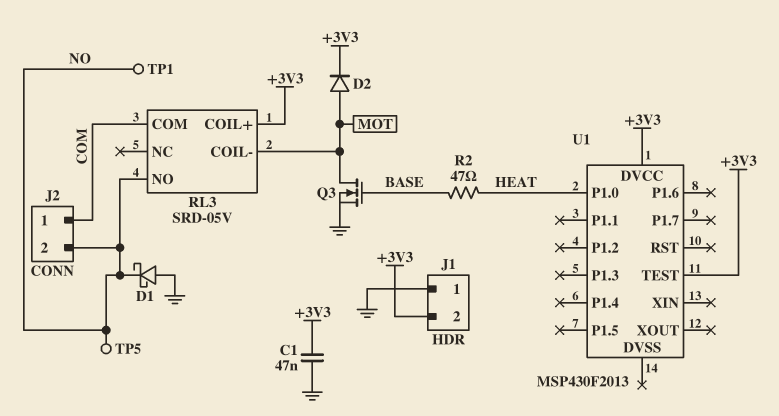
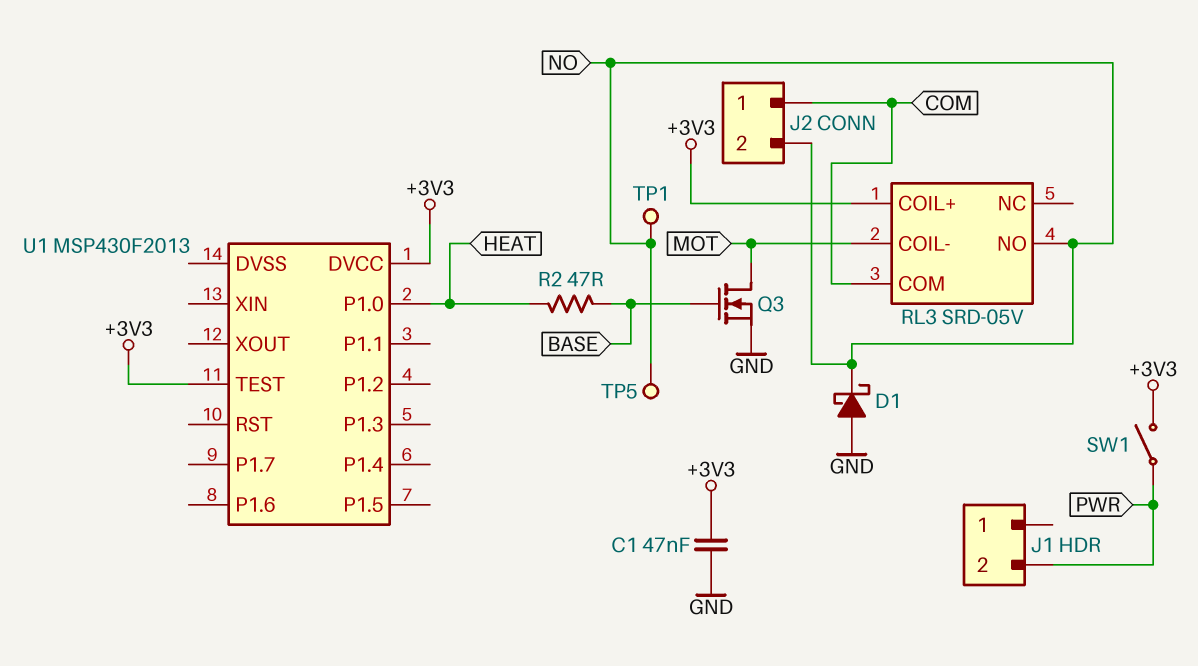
D2: diode (A MOT, K +3V3) -> none
J1 pin 1: GND -> none
J1 pin 2: +3V3 -> PWR
SW1: none -> switch (+3V3, PWR)

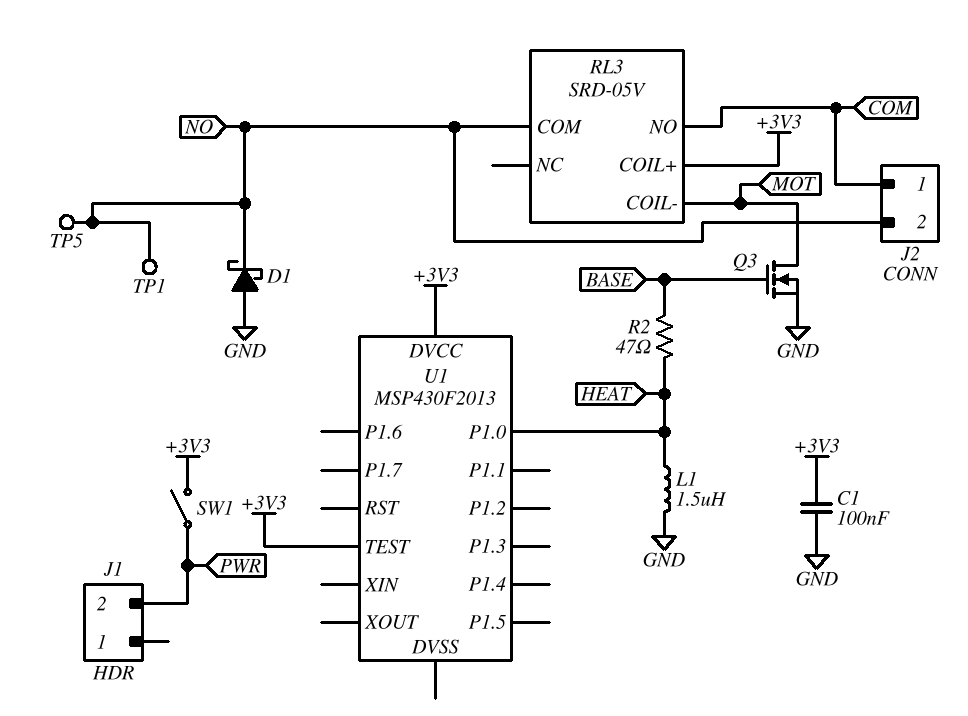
C1: 47nF (+3V3, GND) -> 100nF (+3V3, GND)
L1: none -> 1.5uH (GND, HEAT)
RL3 pin COM: COM -> NO
RL3 pin NO: NO -> COM

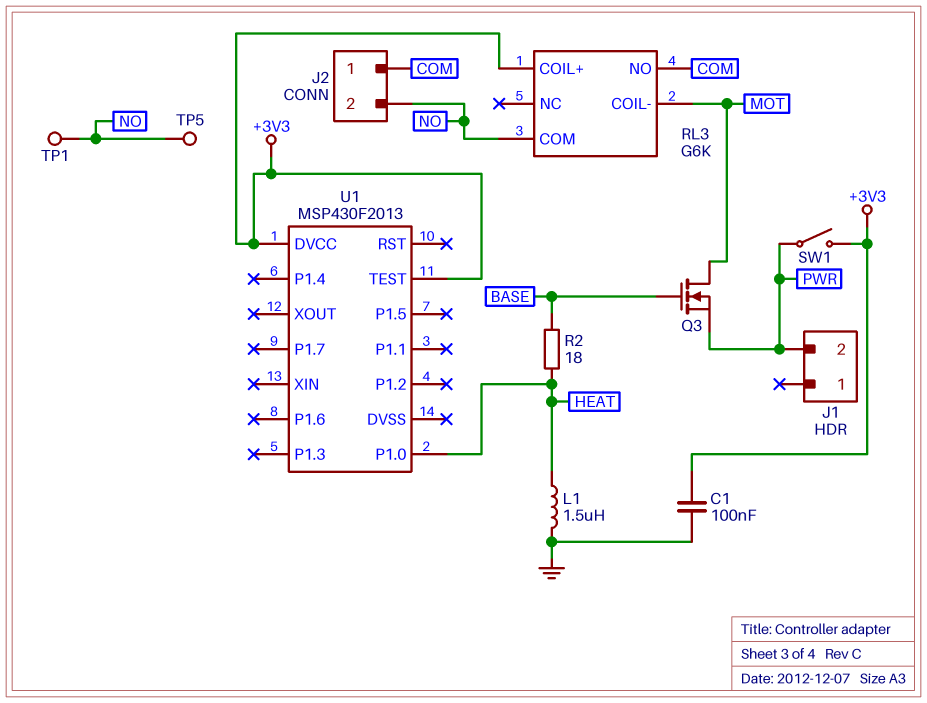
D1: schottky (A GND, K NO) -> none
Q3: NMOS (G BASE, D MOT, S GND) -> NMOS (G BASE, D MOT, S PWR)
R2: 47 (BASE, HEAT) -> 18 (BASE, HEAT)
RL3: SRD-05V -> G6K

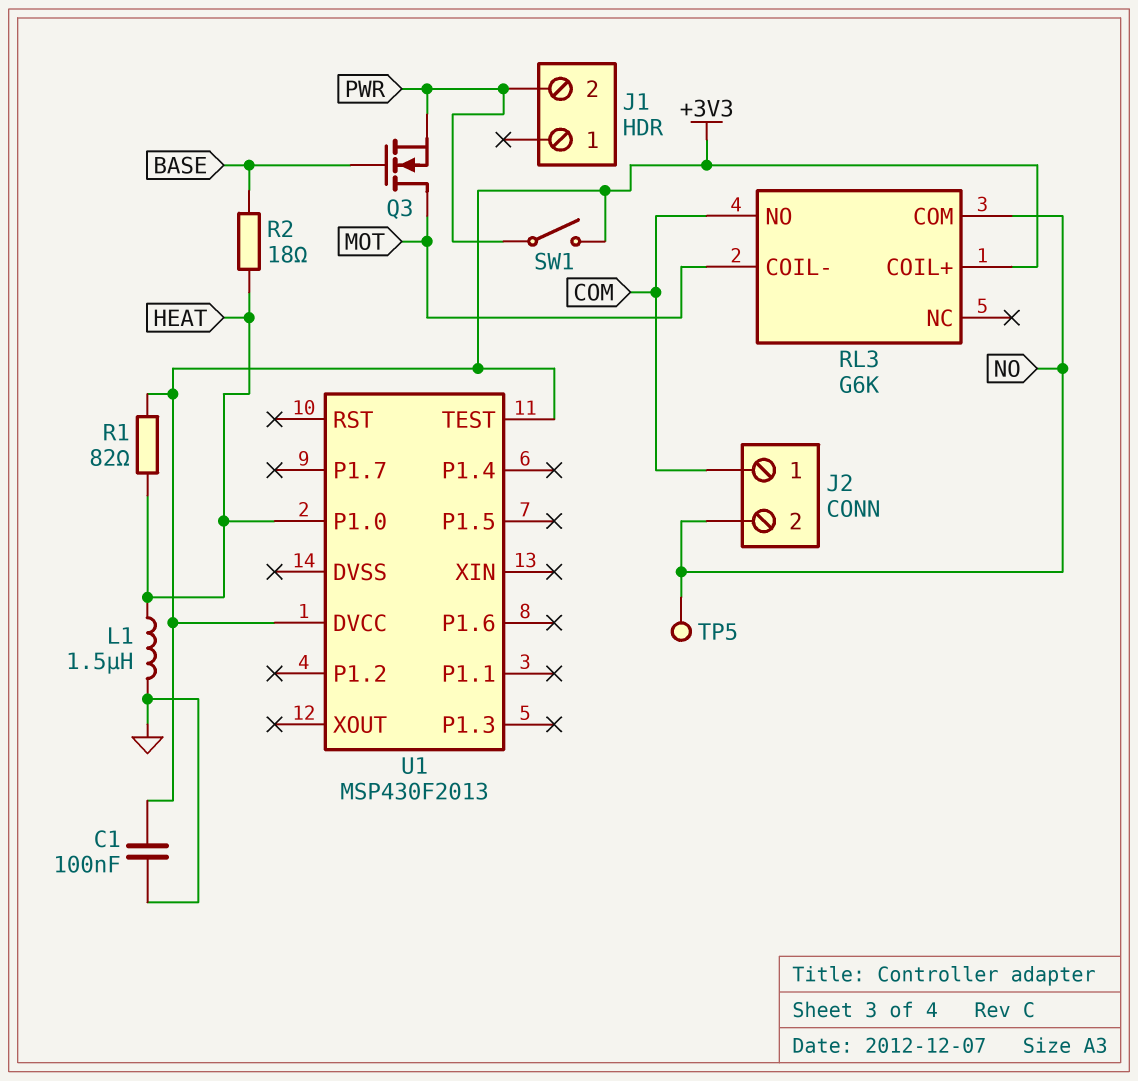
R1: none -> 82 (+3V3, HEAT)
TP1: test point (NO) -> none

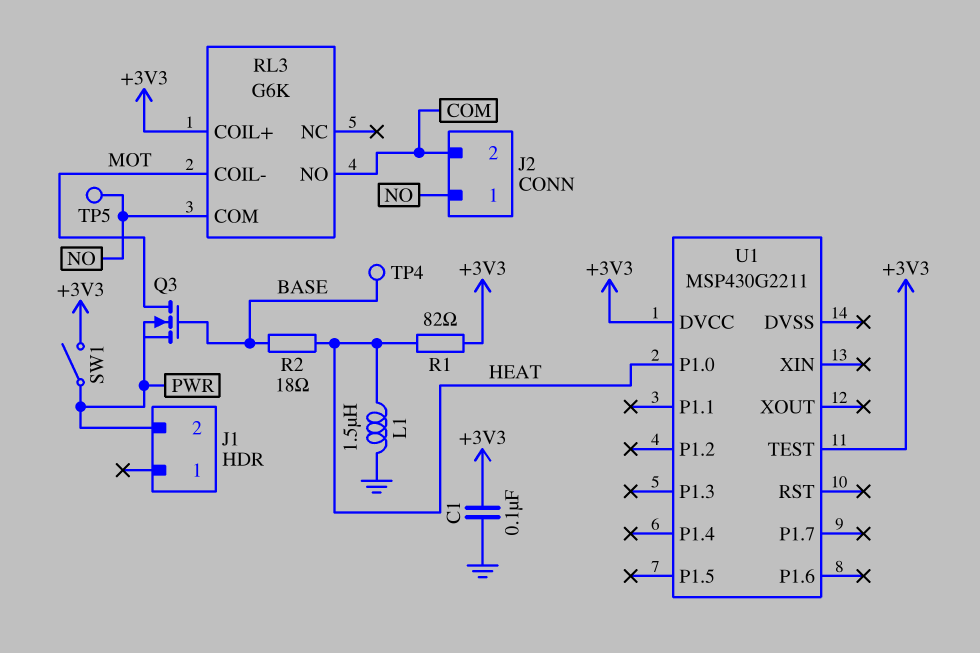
J2 pin 1: COM -> NO
J2 pin 2: NO -> COM
TP4: none -> test point (BASE)
U1: MSP430F2013 -> MSP430G2211

